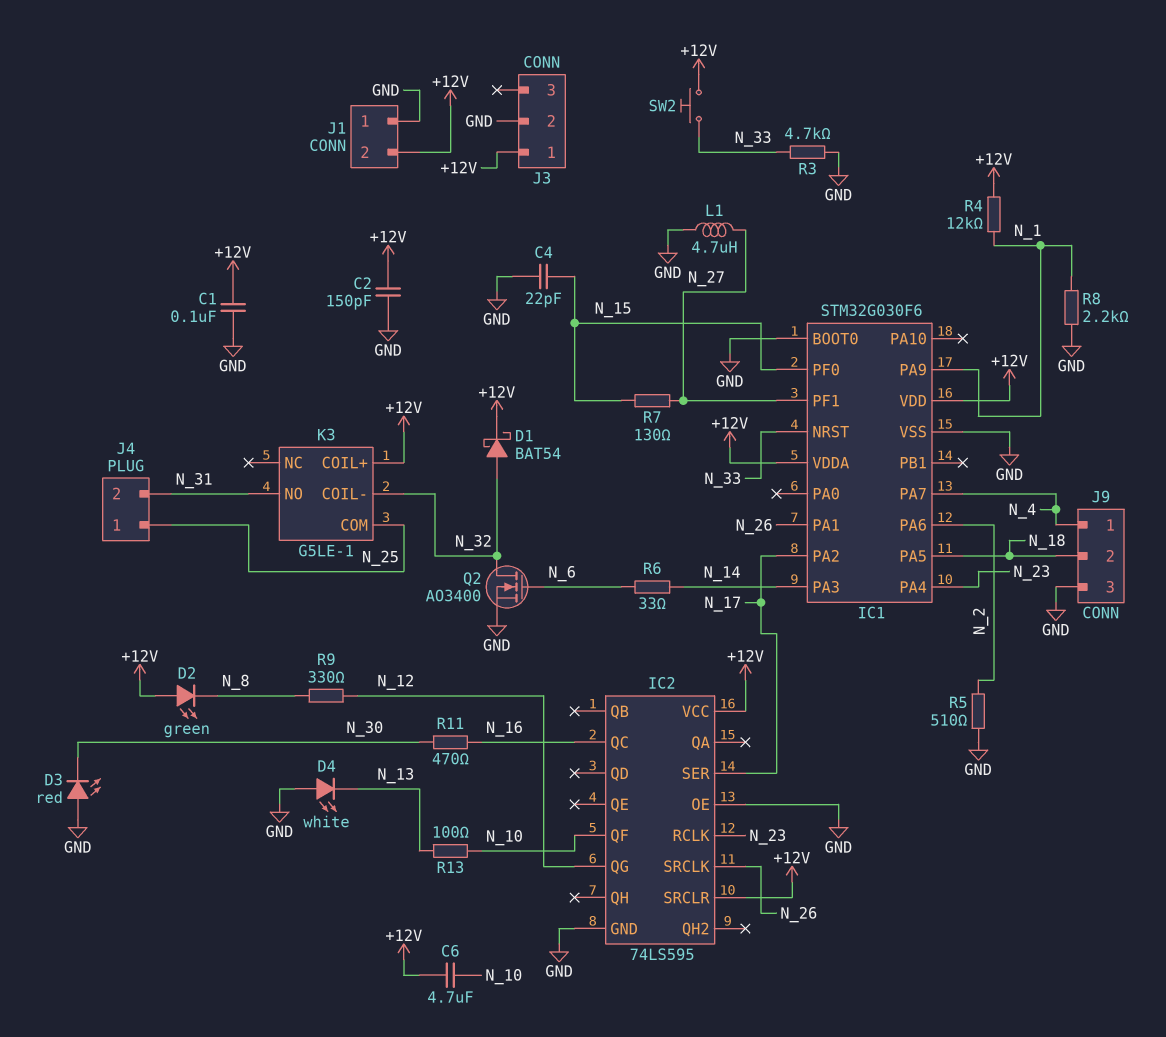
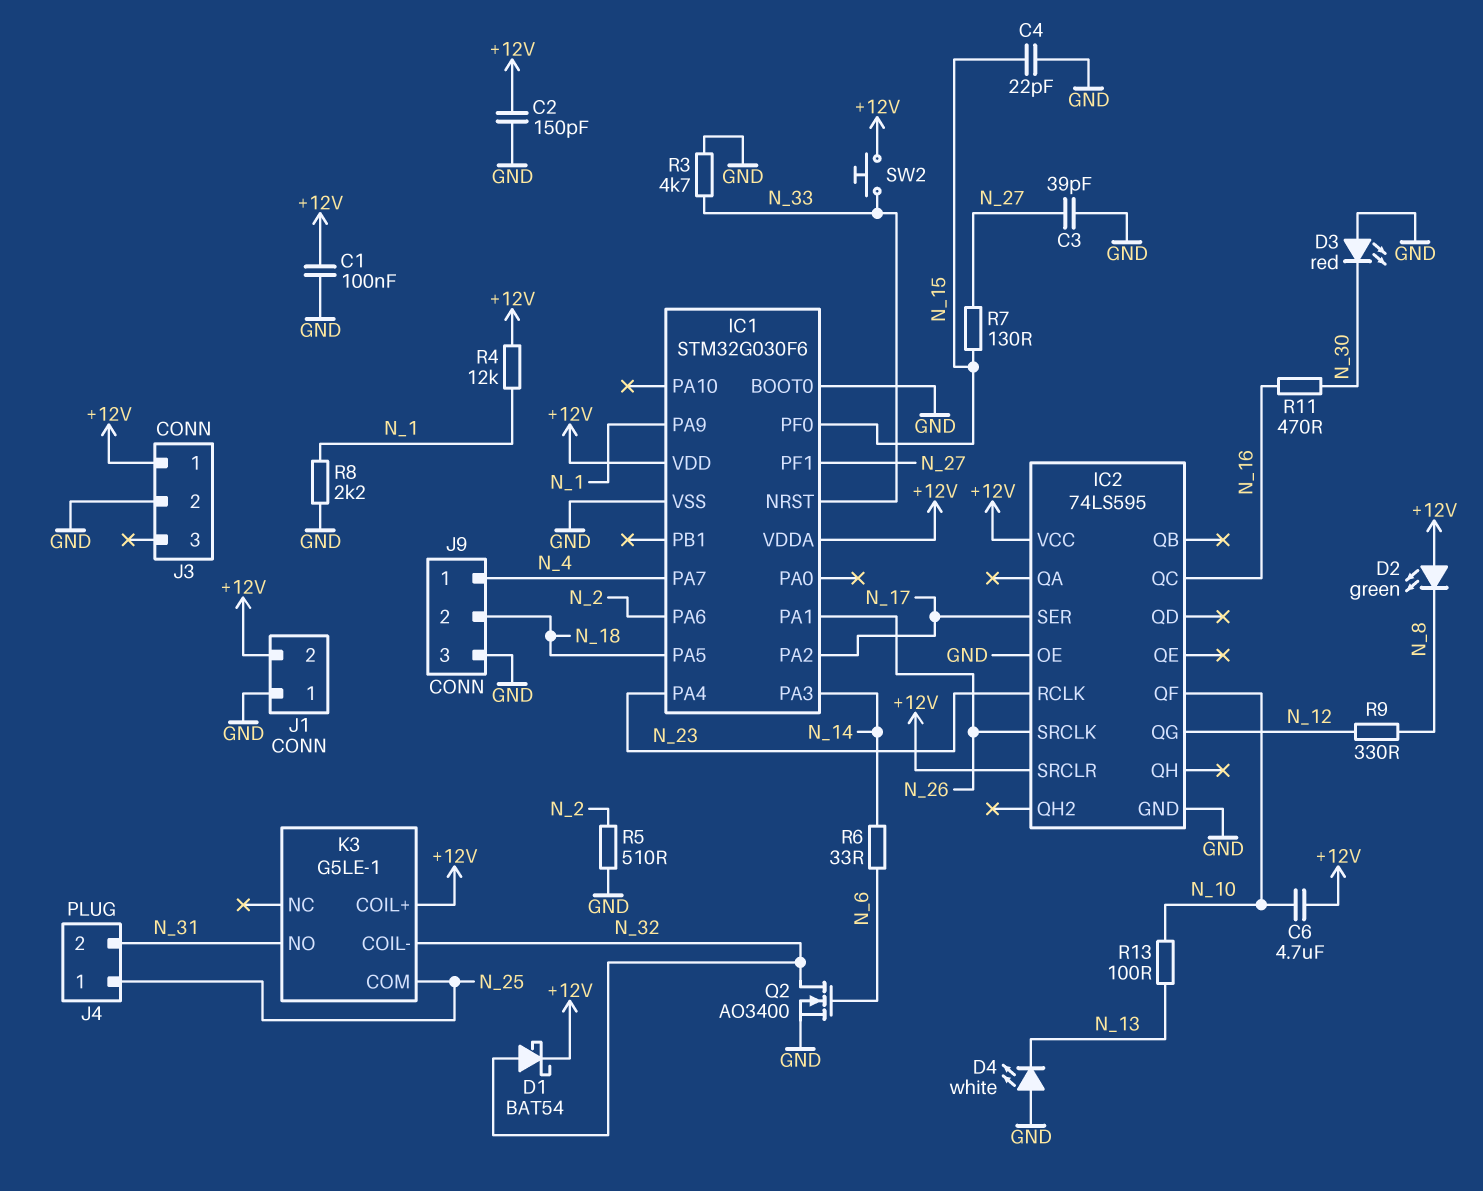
C3: none -> 39pF (GND, N_27)
L1: 4.7uH (GND, N_27) -> none

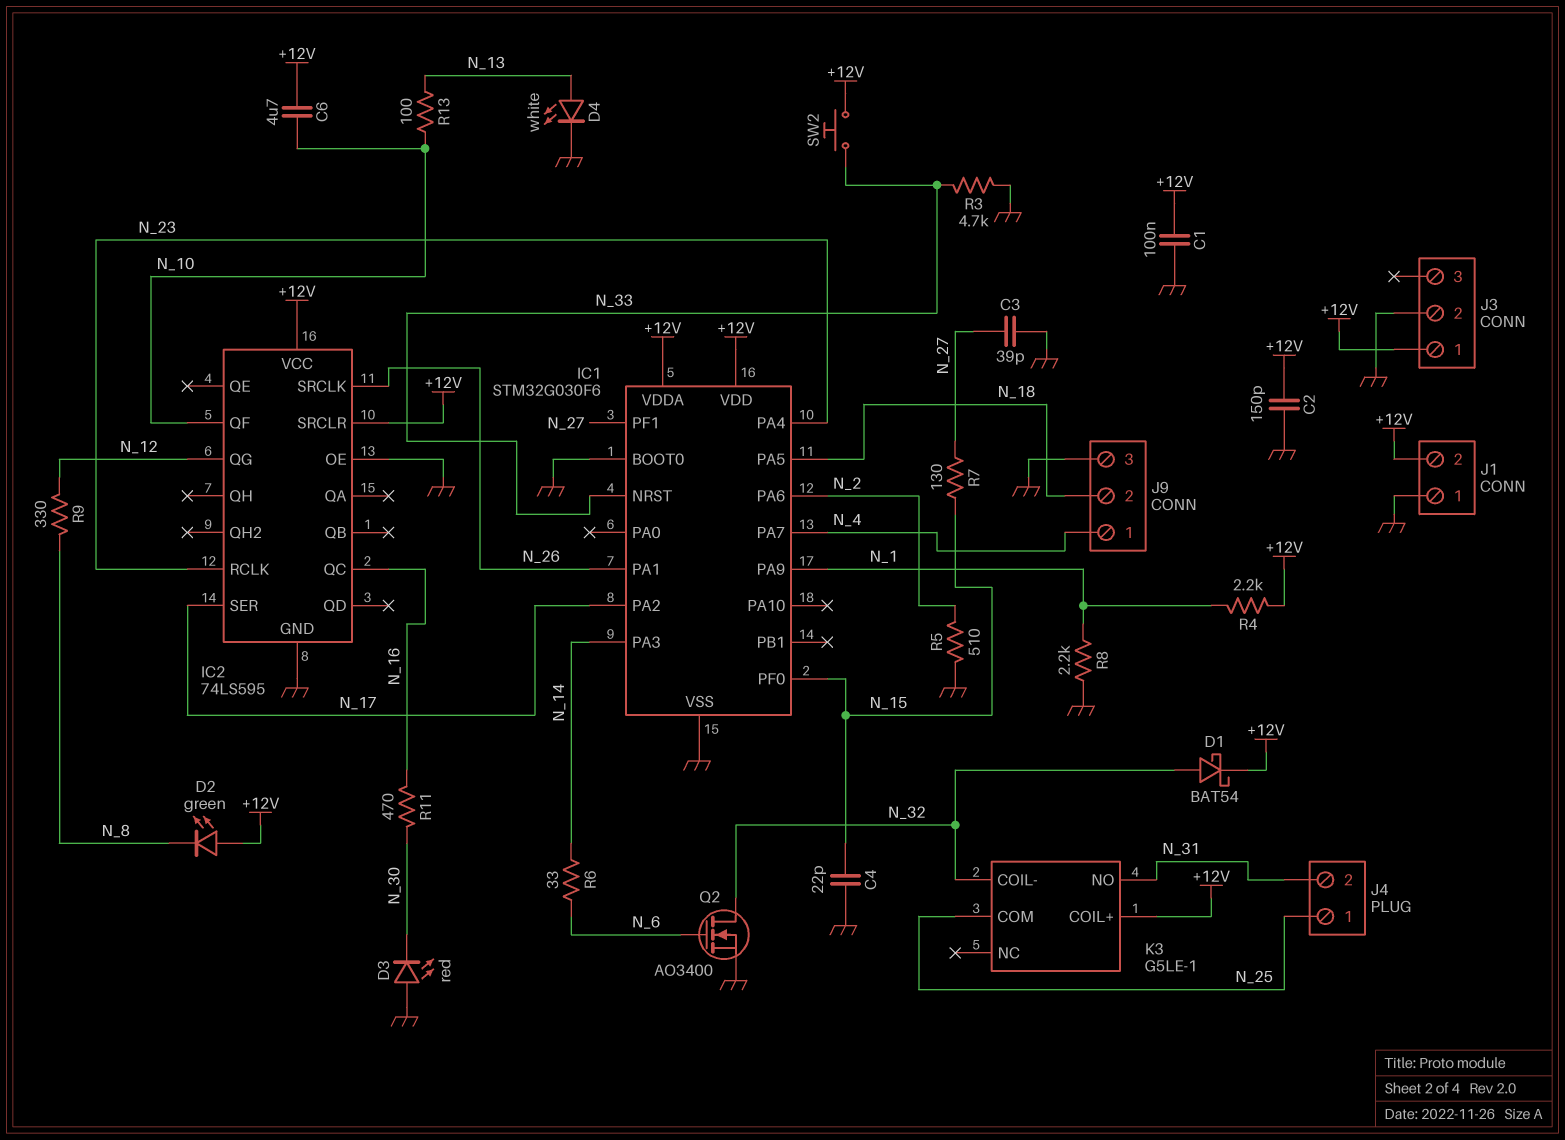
D4: LED white (A GND, K N_13) -> LED white (A N_13, K GND)
R4: 12k (+12V, N_1) -> 2.2k (+12V, N_1)

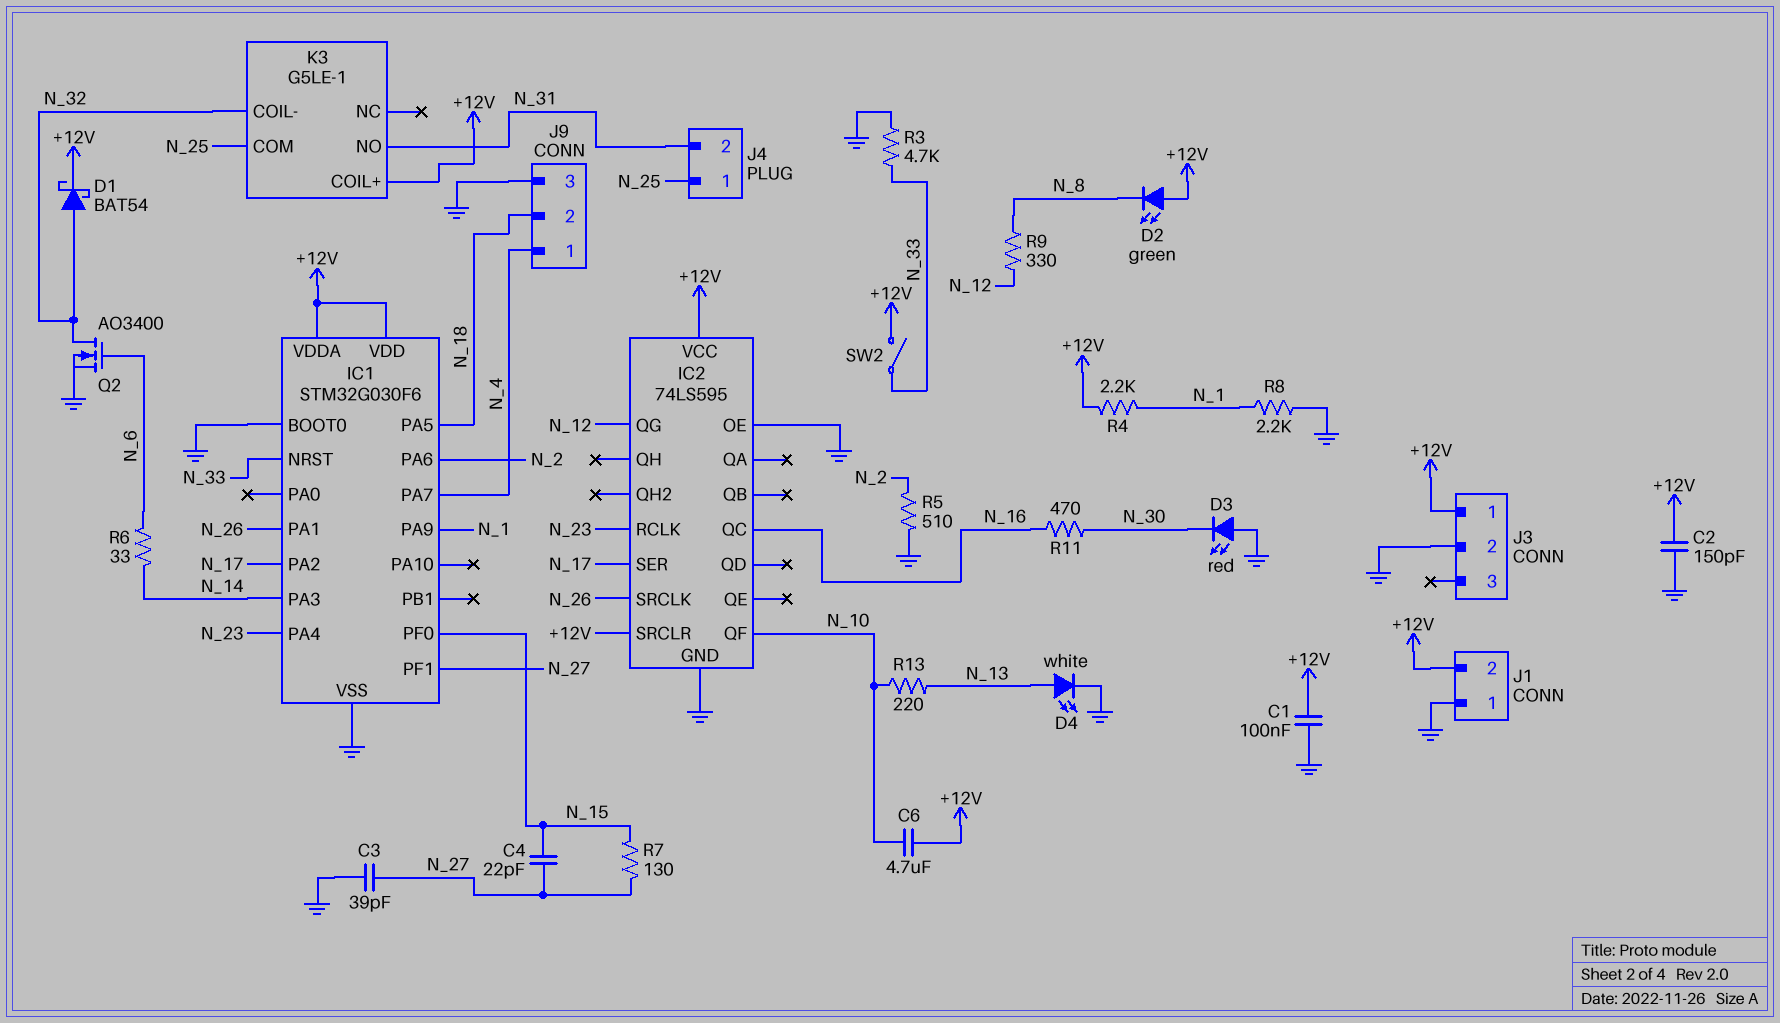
C4: 22pF (GND, N_15) -> 22pF (N_15, N_27)
R13: 100 (N_10, N_13) -> 220 (N_10, N_13)
SW2: button (+12V, N_33) -> switch (+12V, N_33)

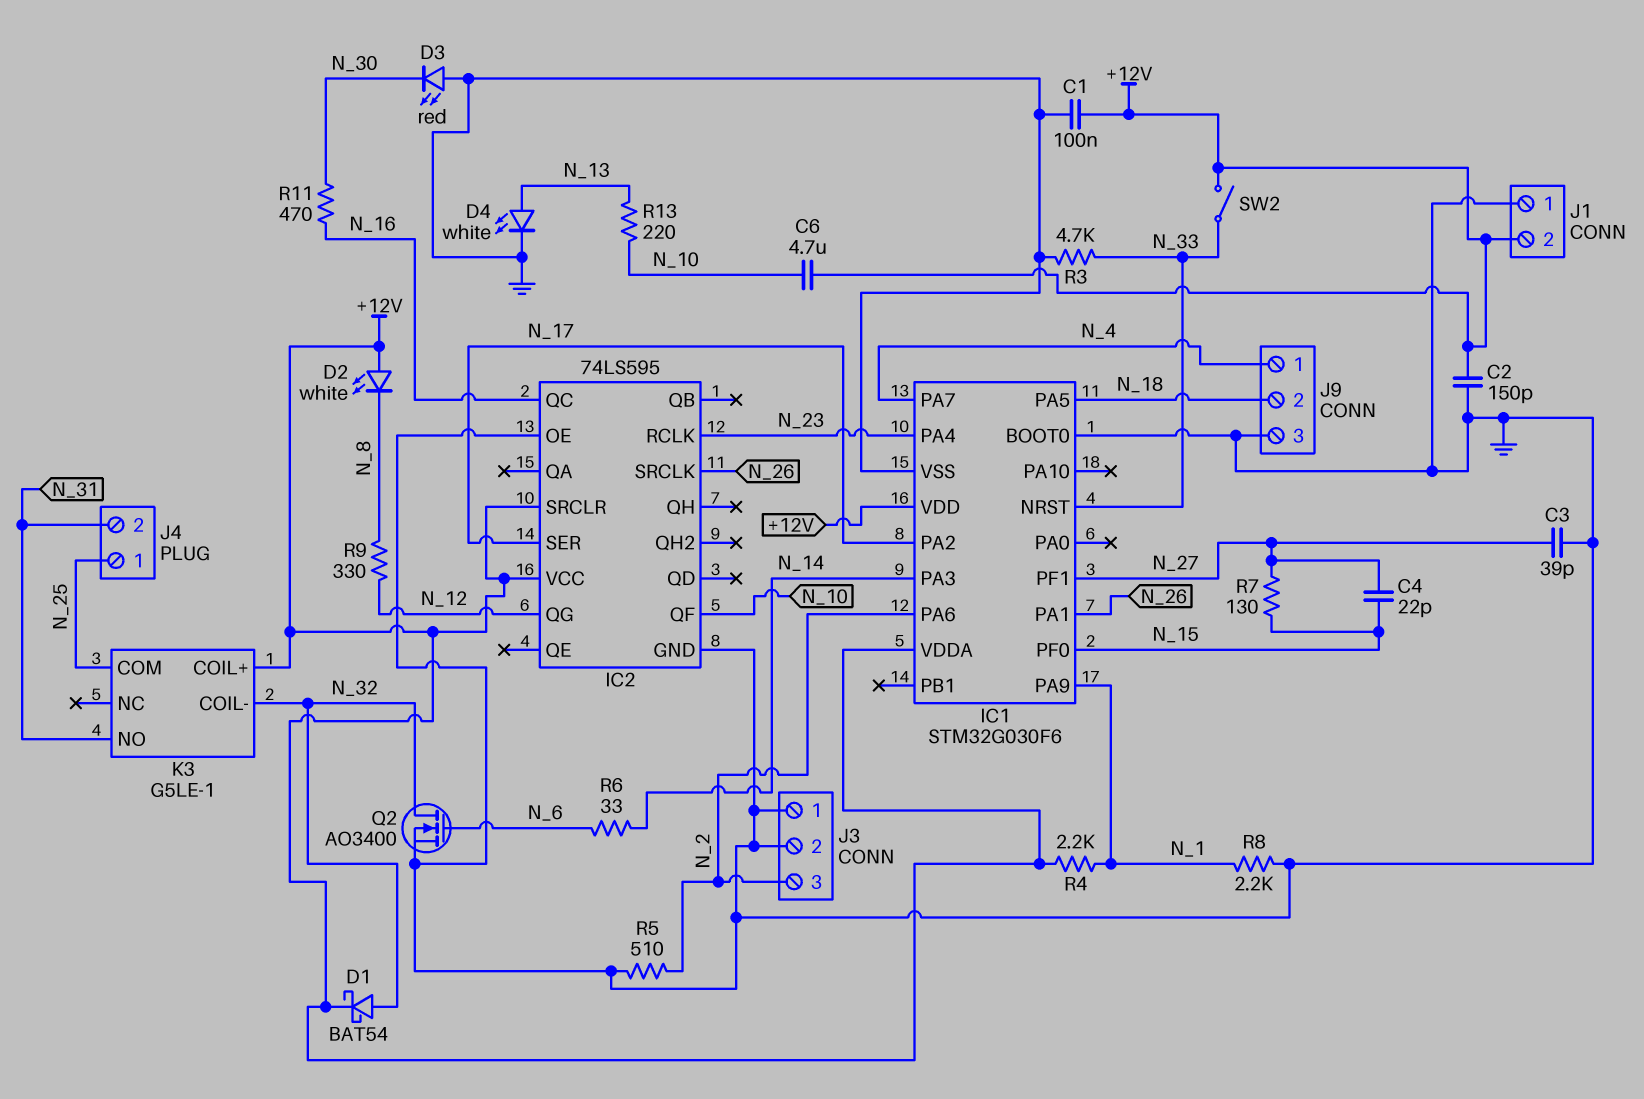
D2: LED green (A +12V, K N_8) -> LED white (A +12V, K N_8)
J3 pin 1: +12V -> GND
J3 pin 3: none -> N_2

